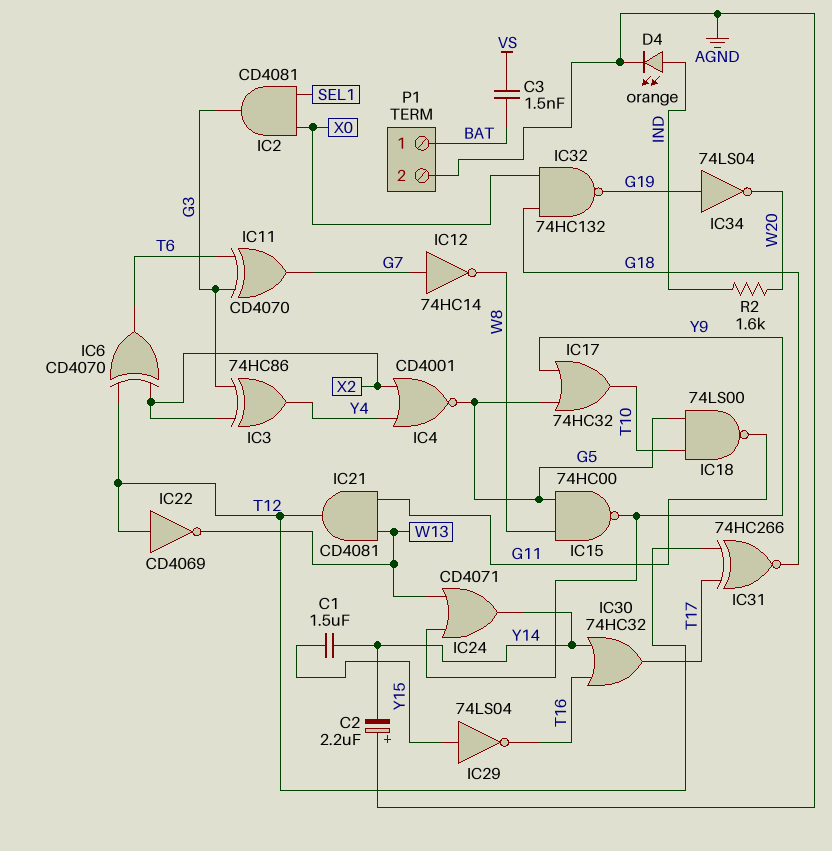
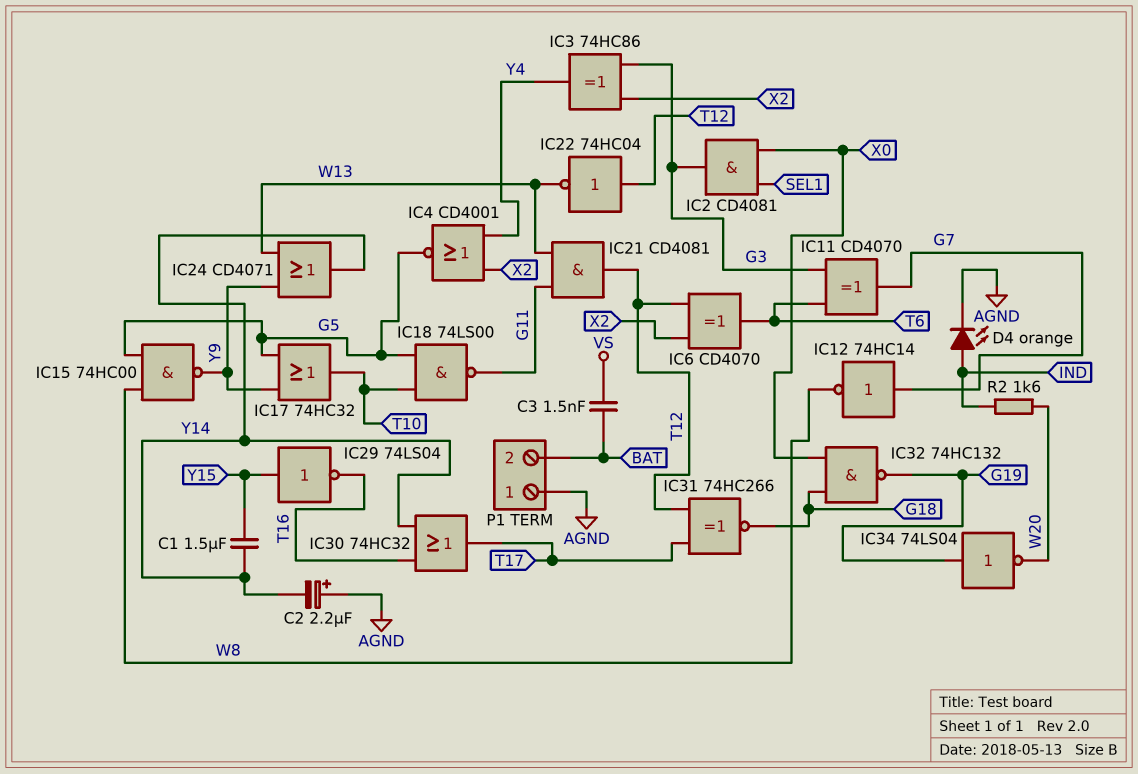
IC22: NOT CD4069 (in T12, out W13) -> NOT 74HC04 (in T12, out W13)
P1 pin 1: BAT -> AGND
P1 pin 2: AGND -> BAT

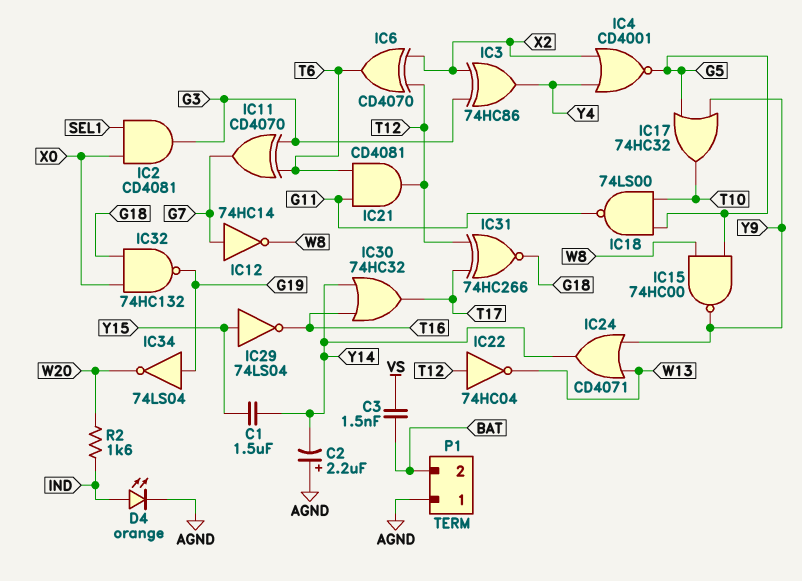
IC21: AND CD4081 (in G11, in W13, out T12) -> AND CD4081 (in G11, in T6, out T12)

